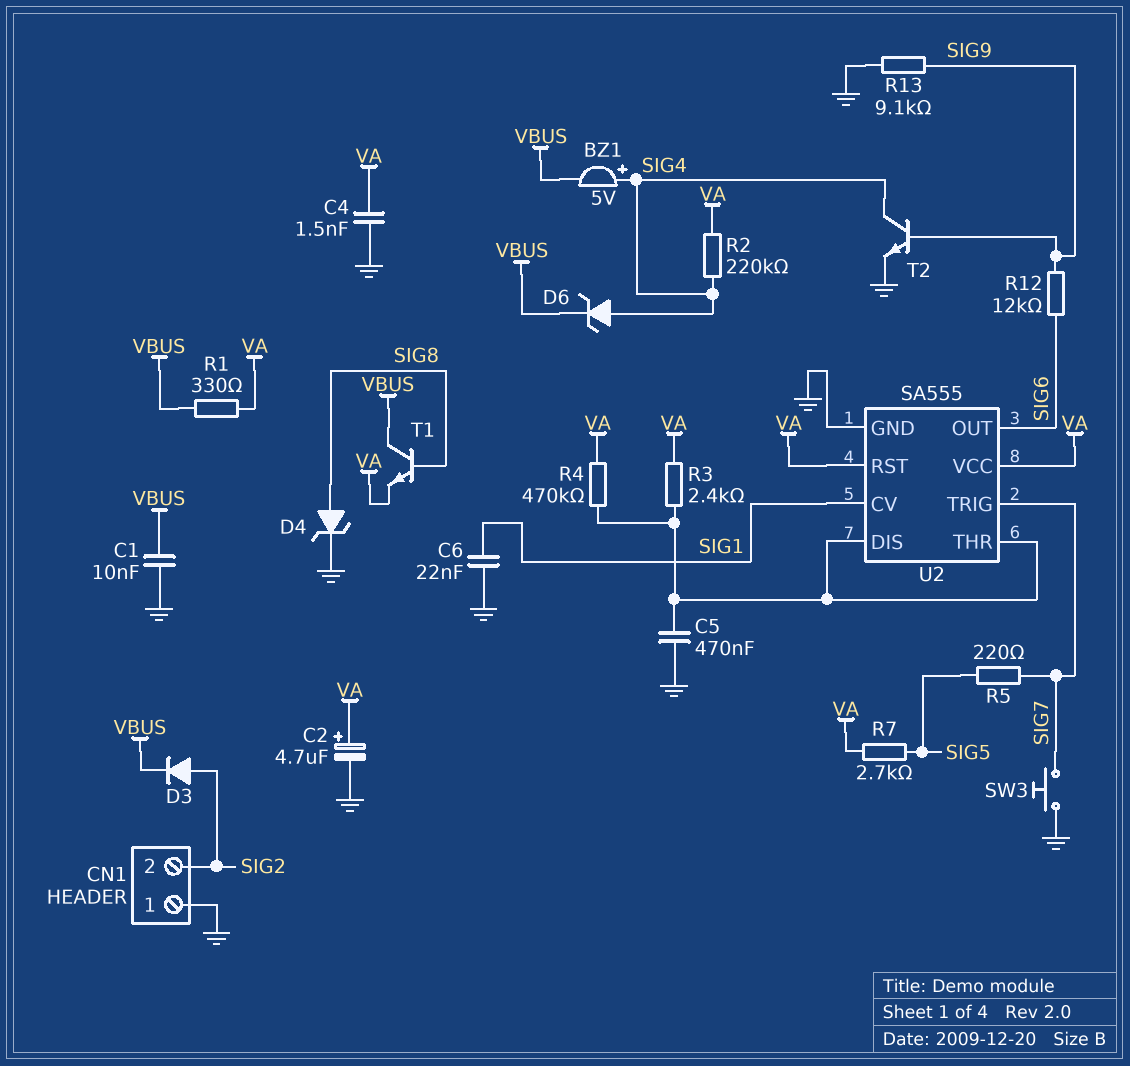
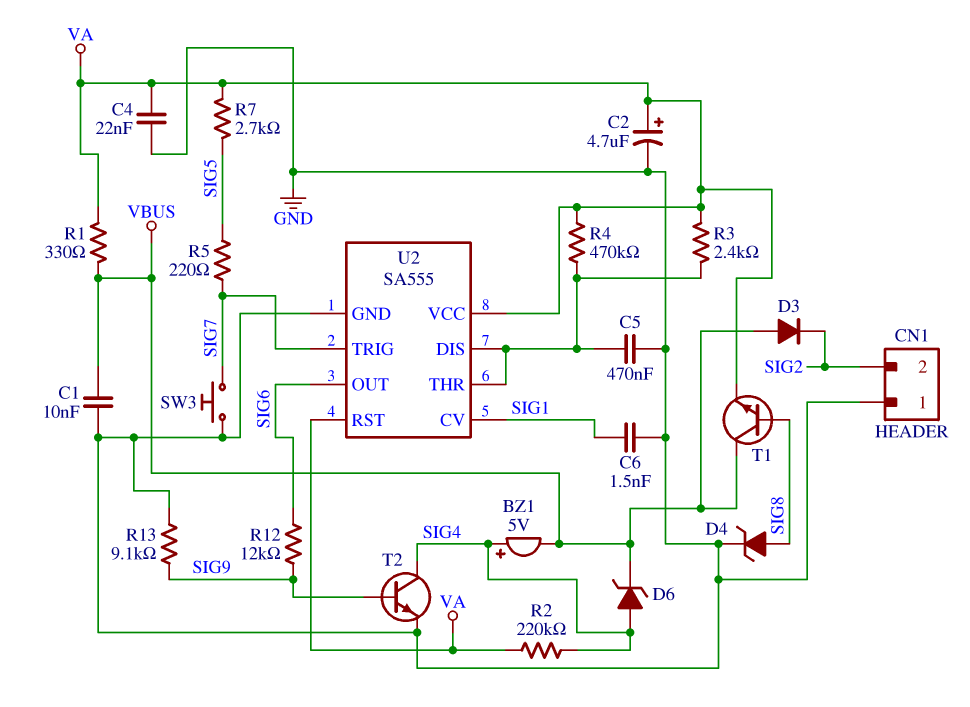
C4: 1.5nF (GND, VA) -> 22nF (GND, VA)
C6: 22nF (GND, SIG1) -> 1.5nF (GND, SIG1)
D3: diode (A SIG2, K VBUS) -> diode (A VBUS, K SIG2)

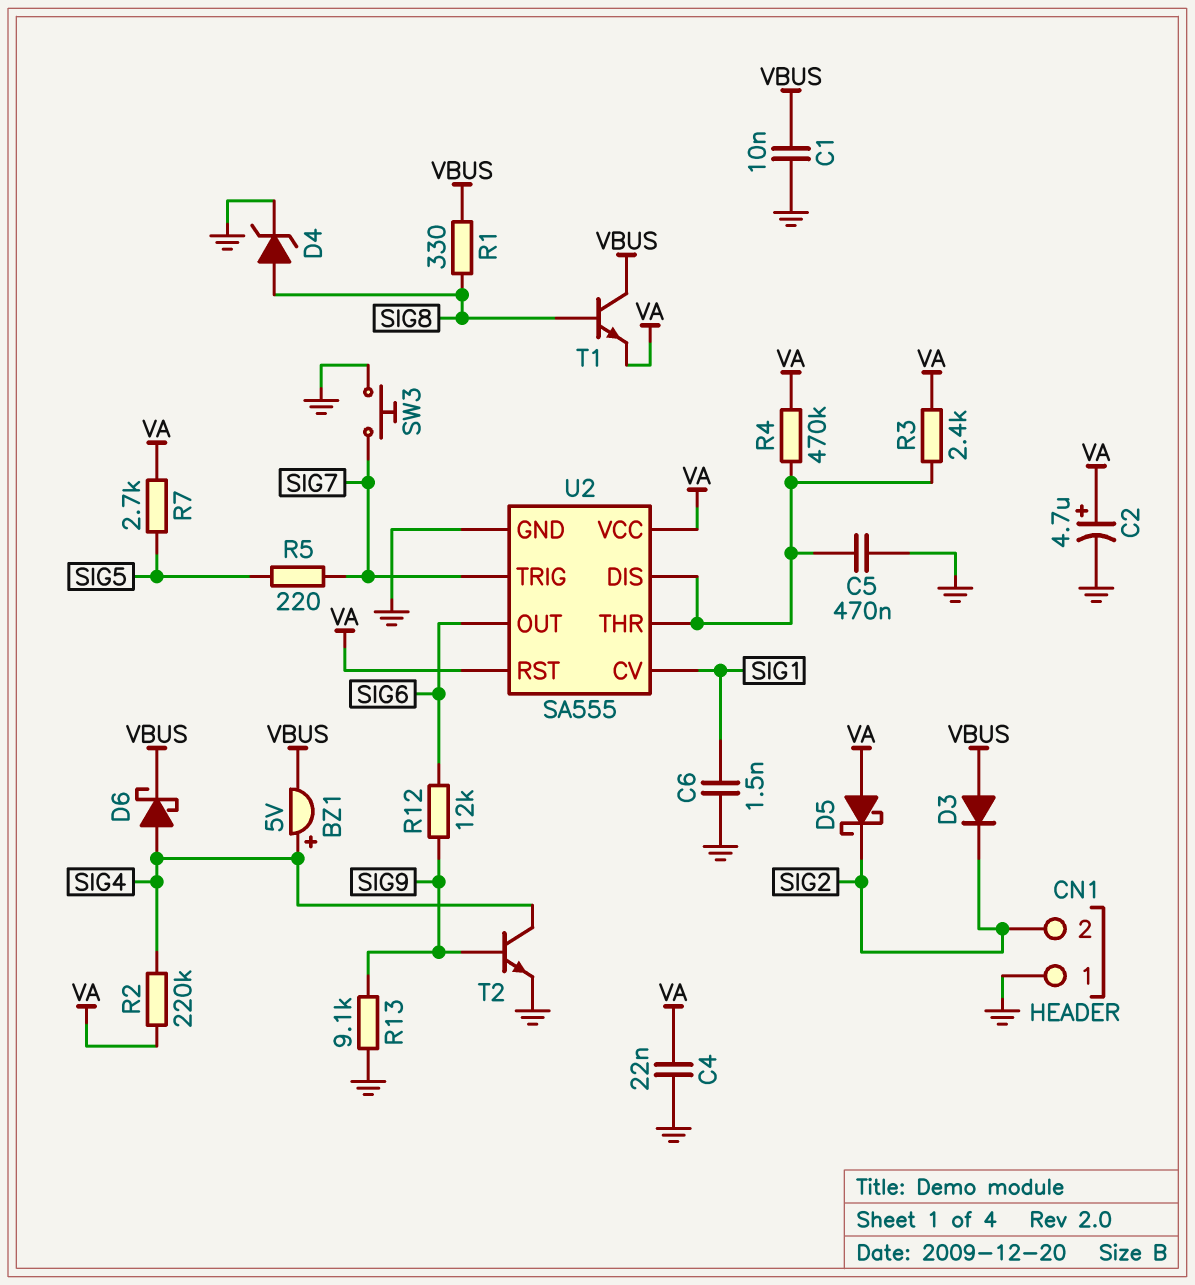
D5: none -> schottky (A VA, K SIG2)
D6: zener (A SIG4, K VBUS) -> schottky (A SIG4, K VBUS)
R1: 330 (VA, VBUS) -> 330 (SIG8, VBUS)

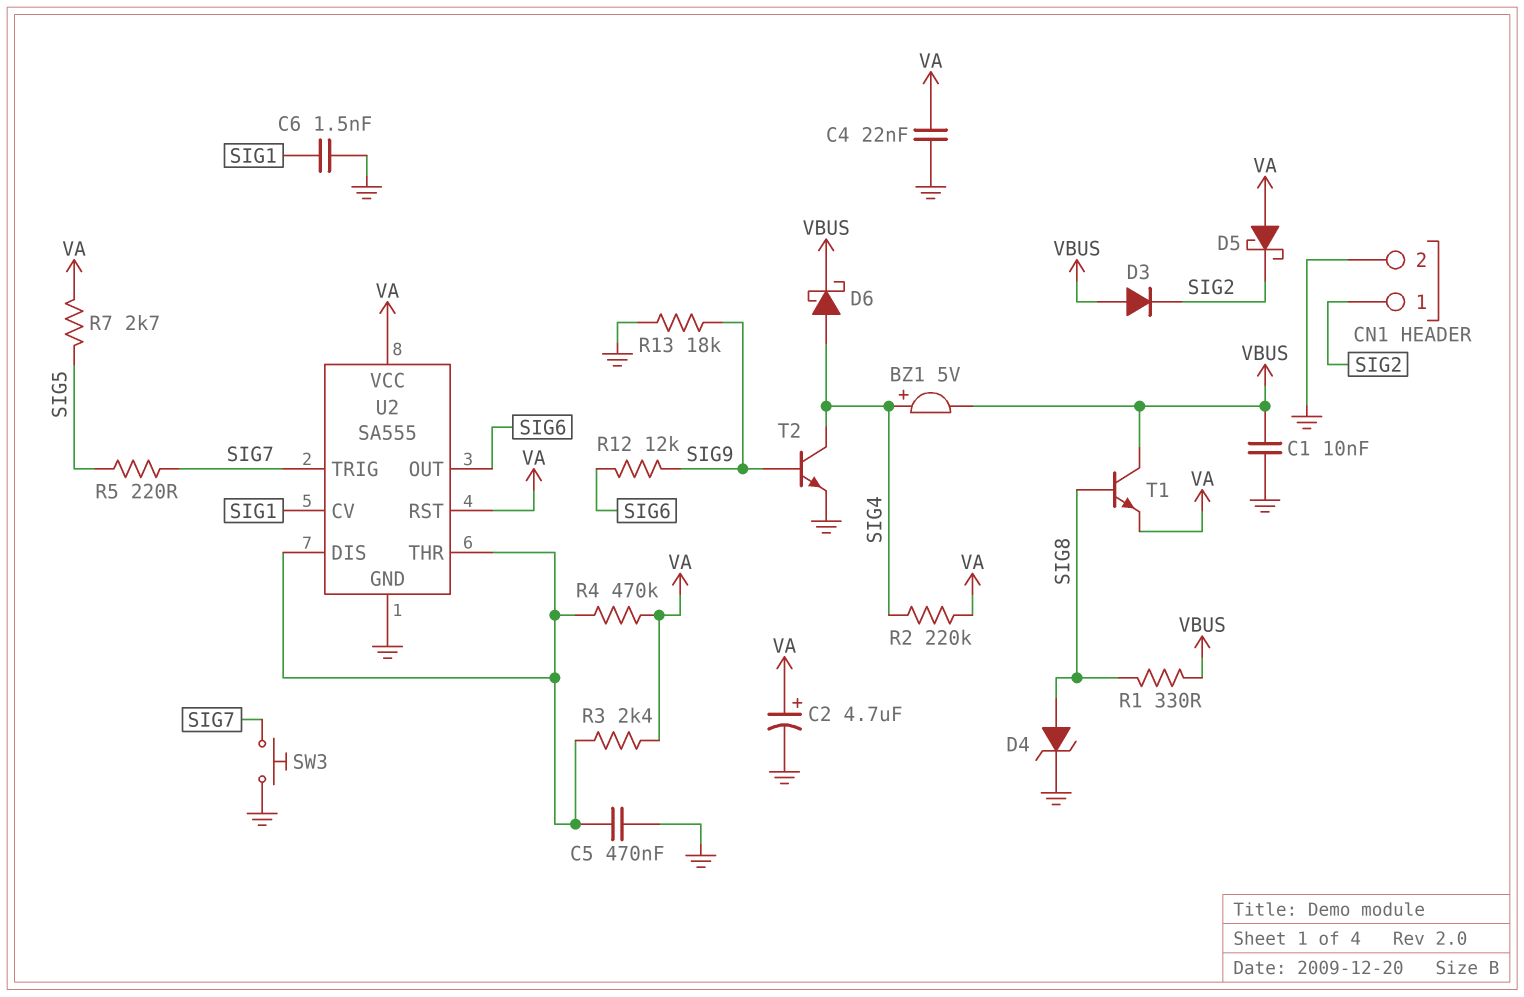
CN1 pin 1: GND -> SIG2
CN1 pin 2: SIG2 -> GND
R13: 9.1k (GND, SIG9) -> 18k (GND, SIG9)

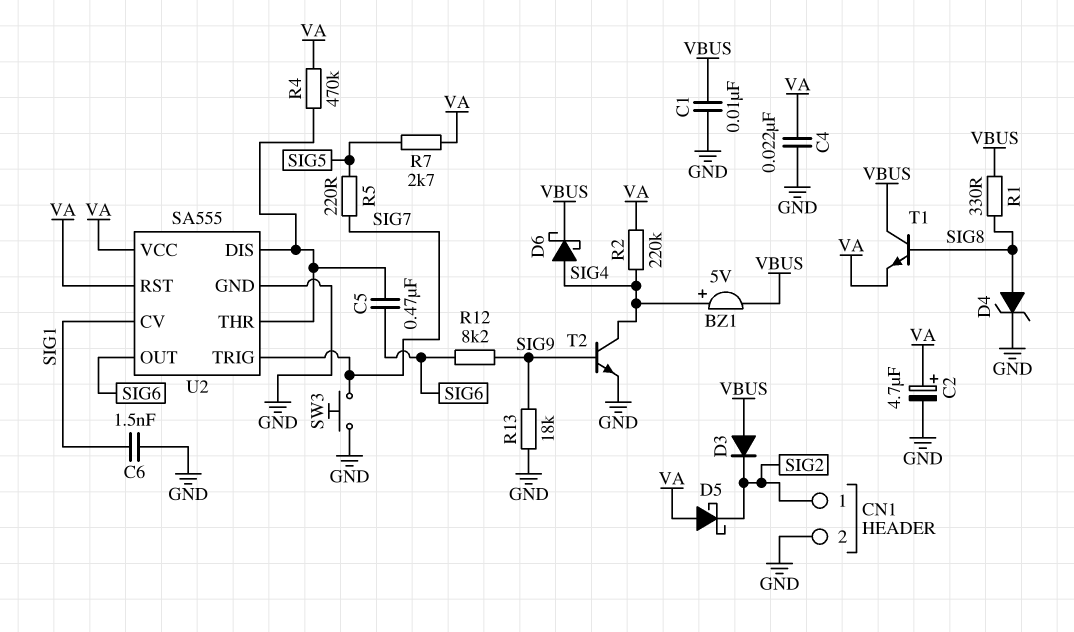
C5: 470nF (GND, U2/DIS) -> 470nF (SIG6, U2/DIS)
R3: 2.4k (U2/DIS, VA) -> none
R12: 12k (SIG6, SIG9) -> 8.2k (SIG6, SIG9)

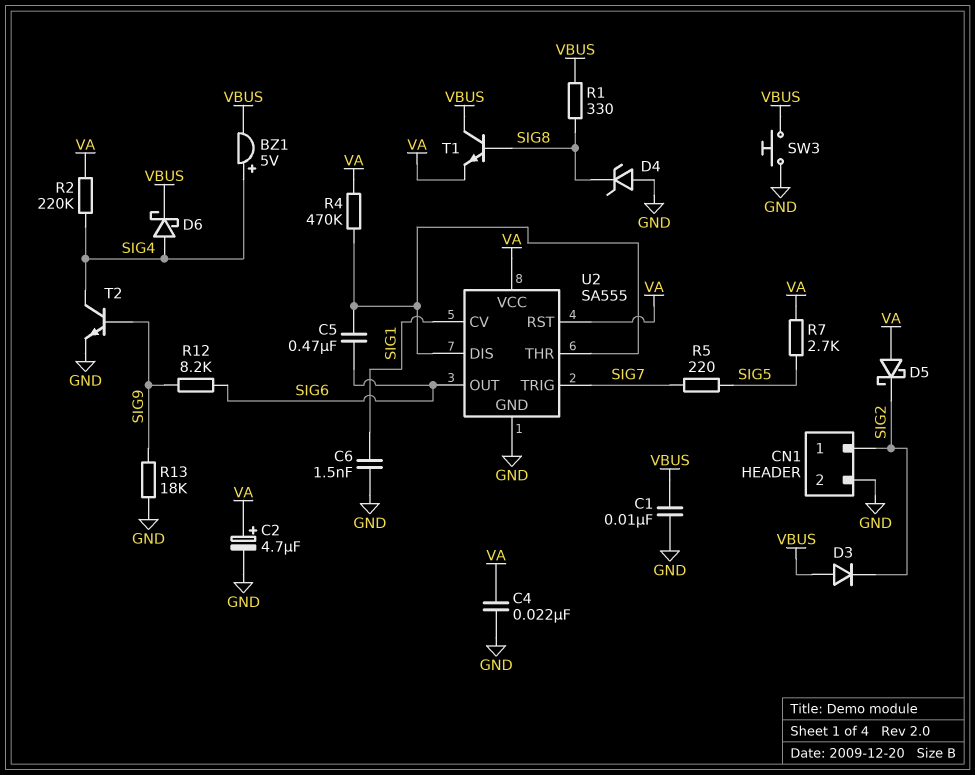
D4: zener (A SIG8, K GND) -> zener (A GND, K SIG8)
SW3: button (GND, SIG7) -> button (GND, VBUS)

